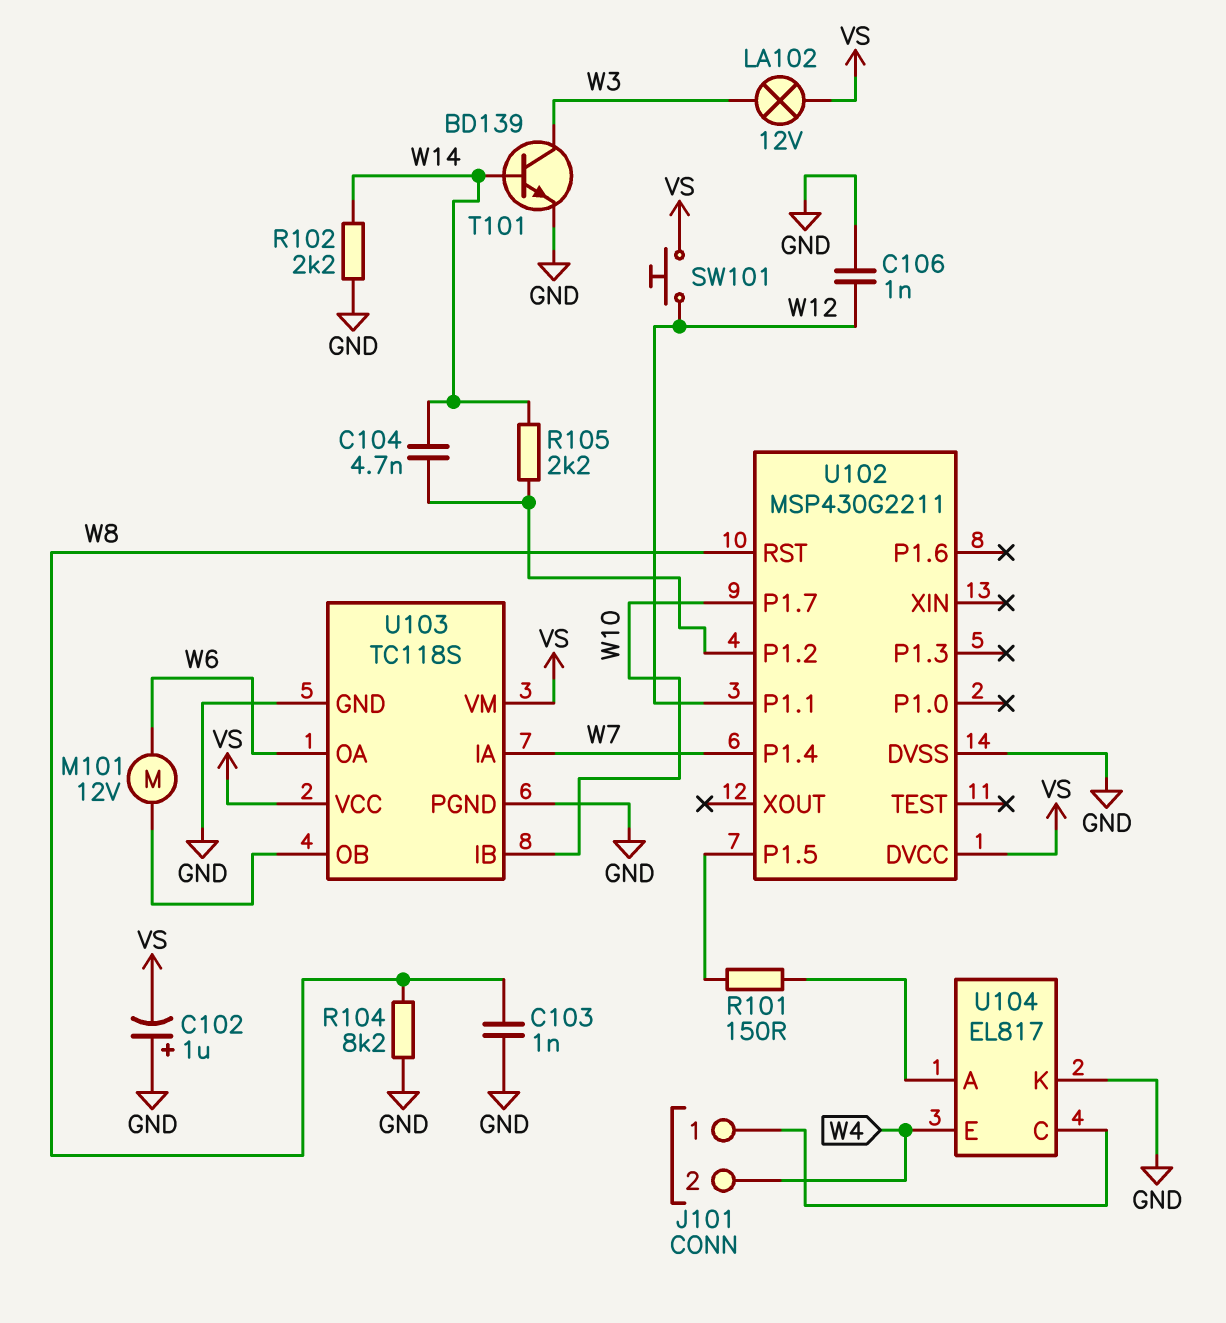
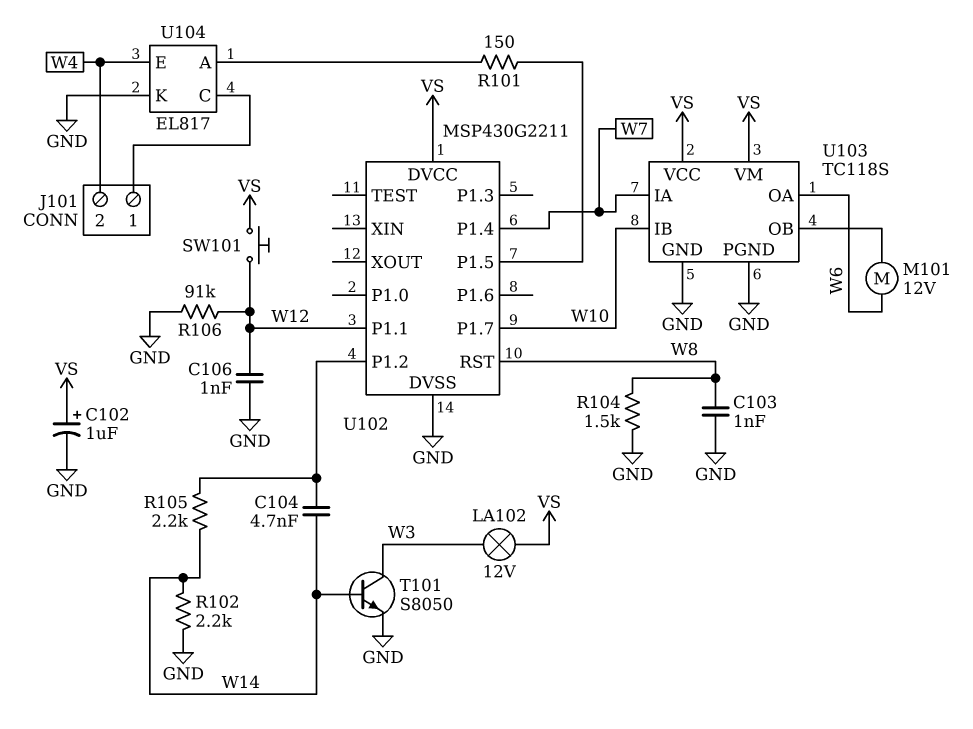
C102: 1uF (plus GND, minus VS) -> 1uF (plus VS, minus GND)
R104: 8.2k (GND, W8) -> 1.5k (GND, W8)
R106: none -> 91k (GND, W12)
T101: NPN BD139 (B W14, C W3, E GND) -> NPN S8050 (B W14, C W3, E GND)

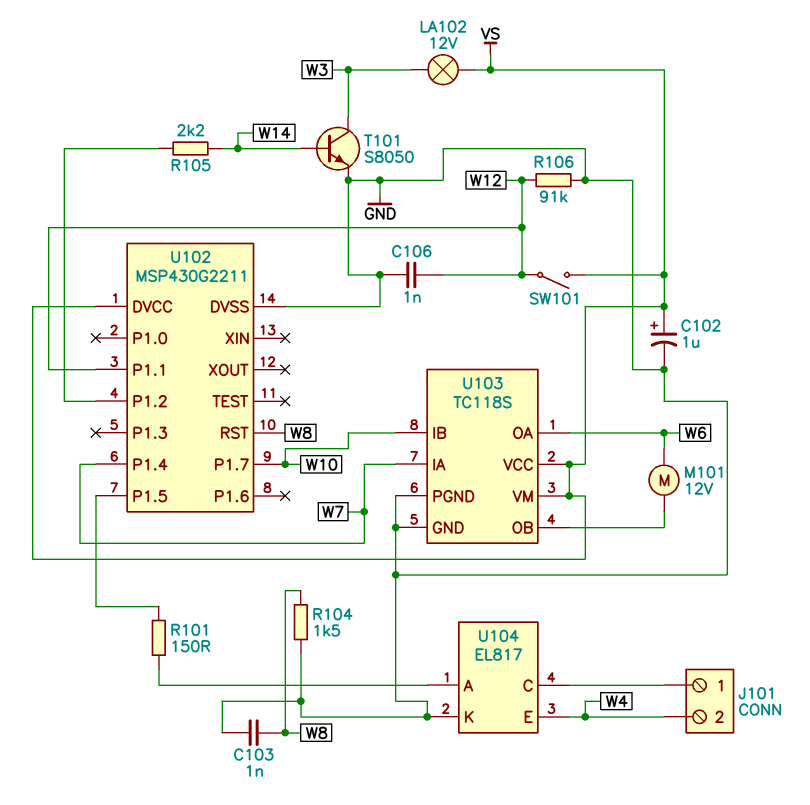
C104: 4.7nF (U102/P1.2, W14) -> none
R102: 2.2k (GND, W14) -> none
SW101: button (VS, W12) -> switch (VS, W12)

